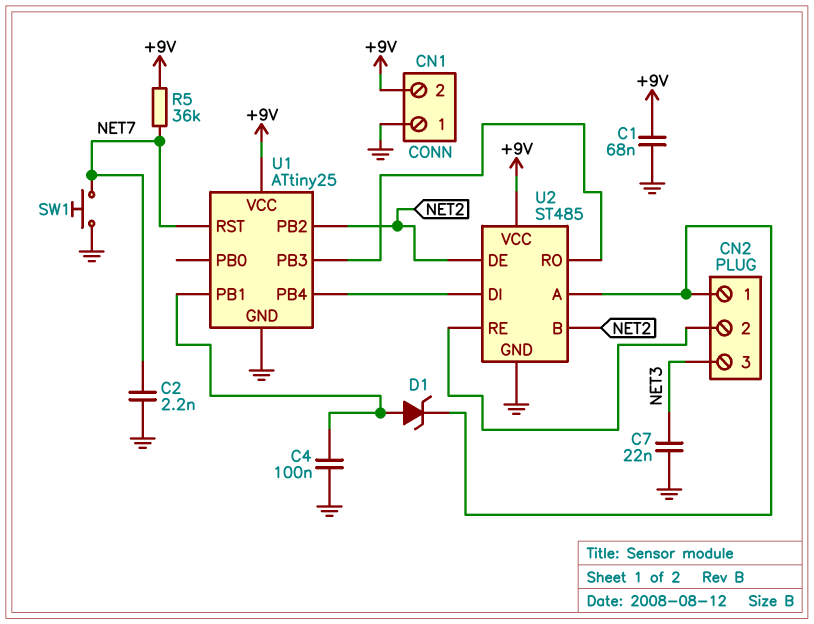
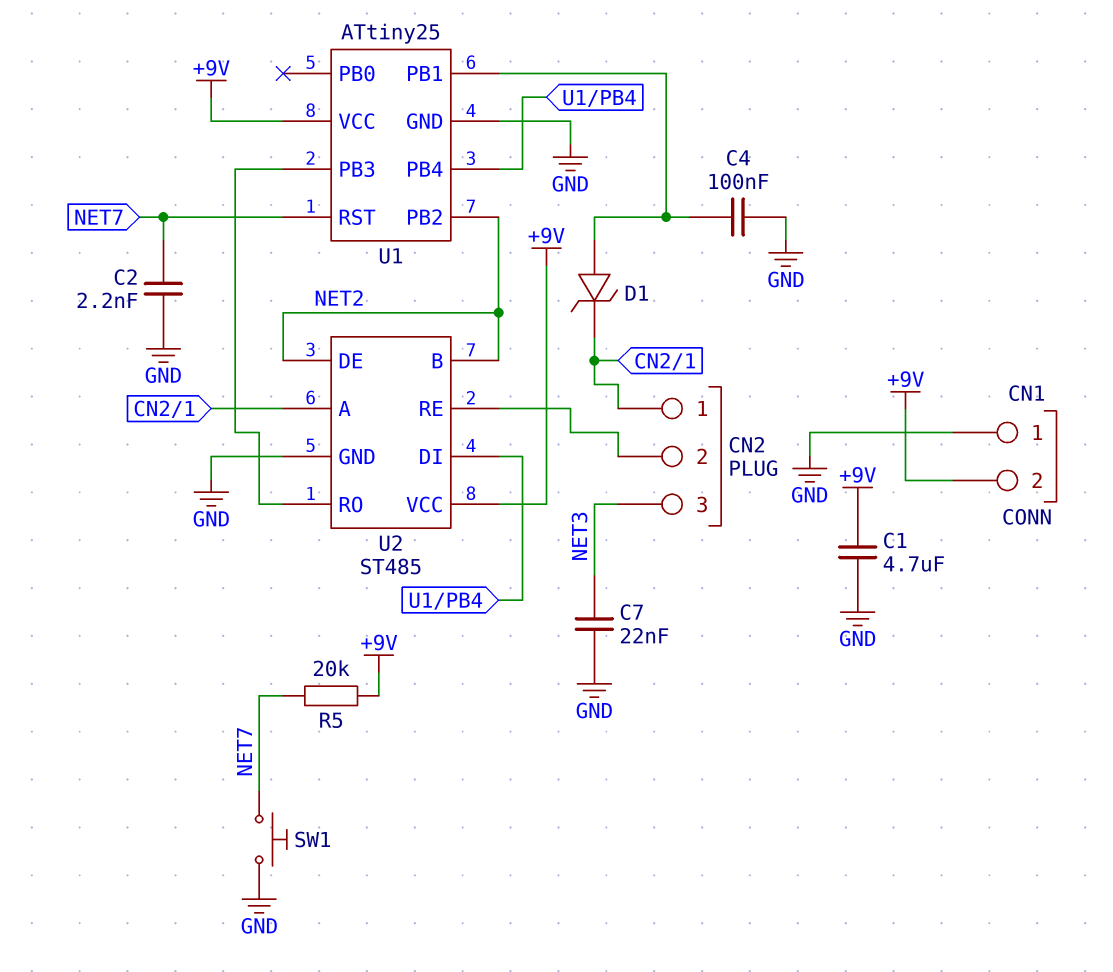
C1: 68nF (+9V, GND) -> 4.7uF (+9V, GND)
R5: 36k (+9V, NET7) -> 20k (+9V, NET7)

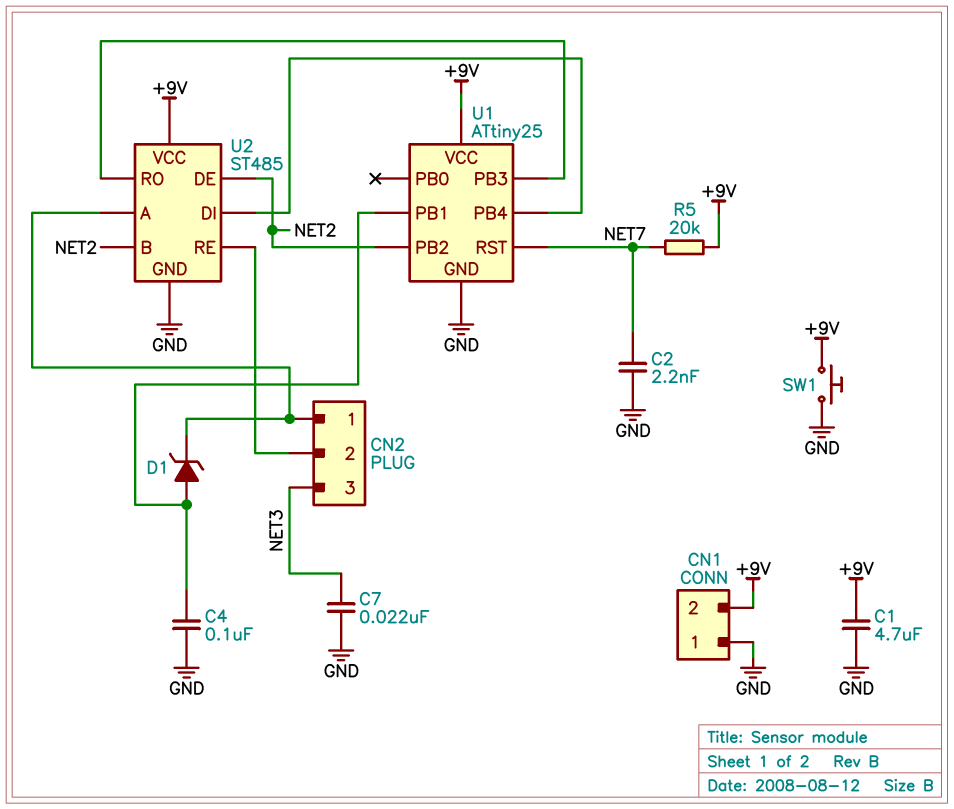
SW1: button (GND, NET7) -> button (+9V, GND)

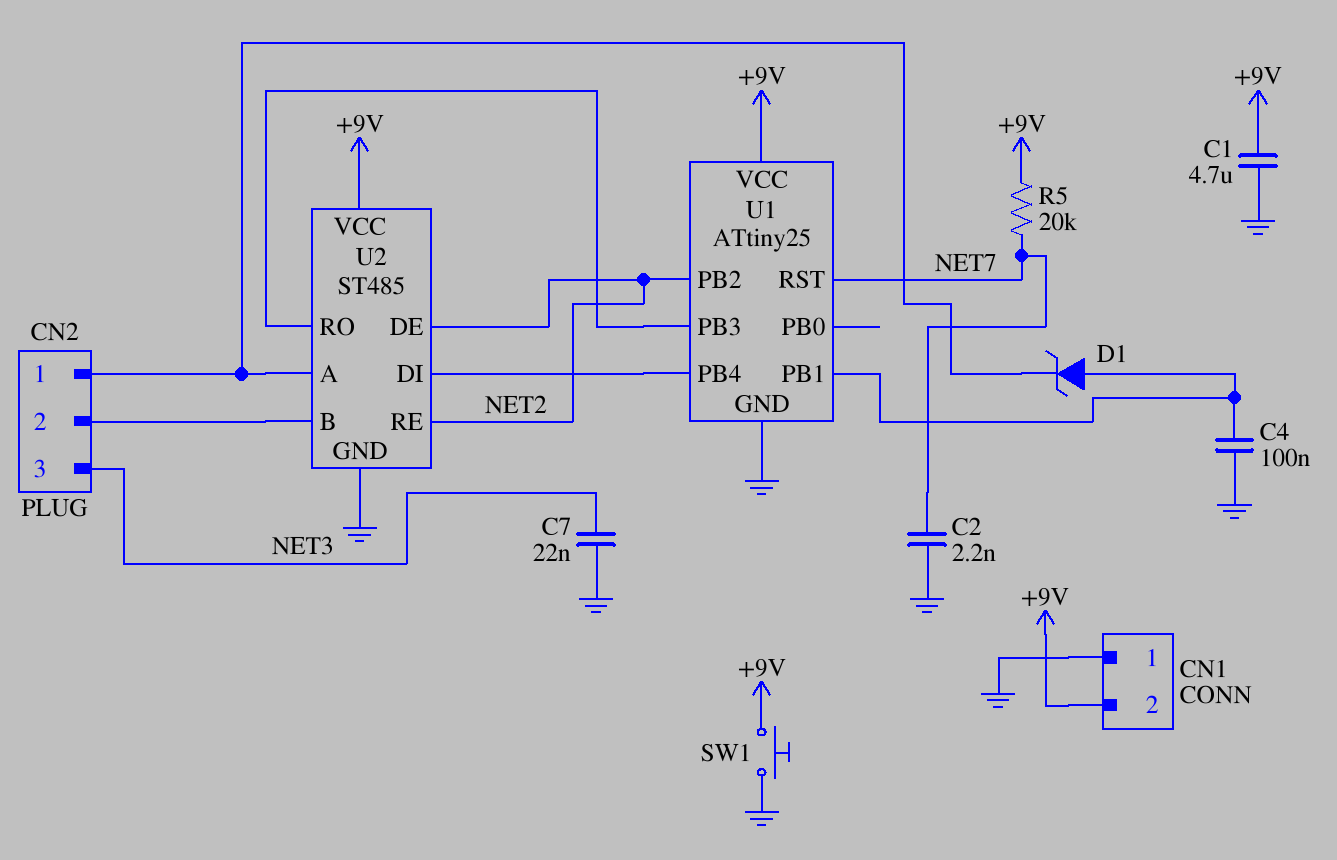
U2 pin B: NET2 -> CN2/2
U2 pin RE: CN2/2 -> NET2

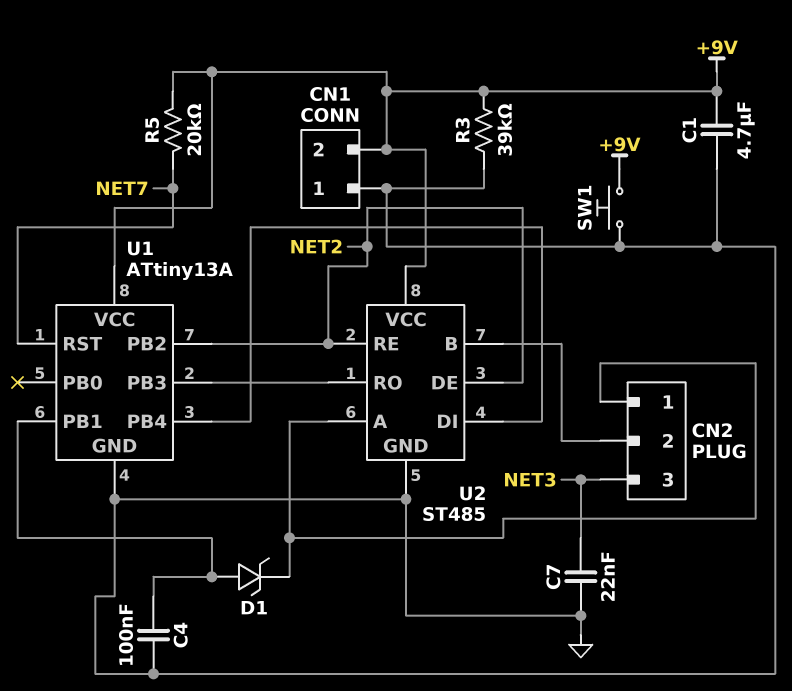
C2: 2.2nF (GND, NET7) -> none
R3: none -> 39k (+9V, GND)
U1: ATtiny25 -> ATtiny13A

